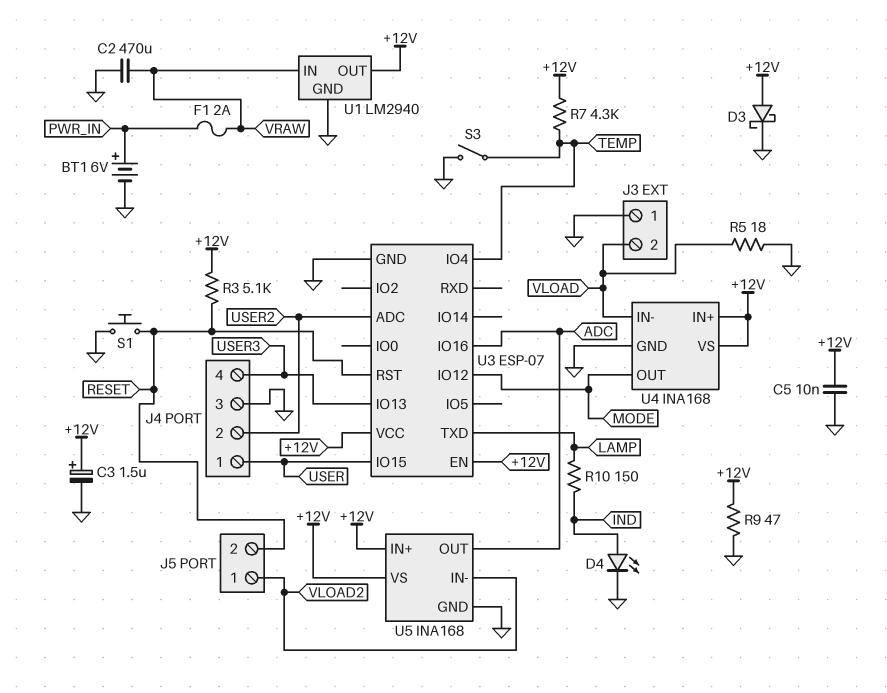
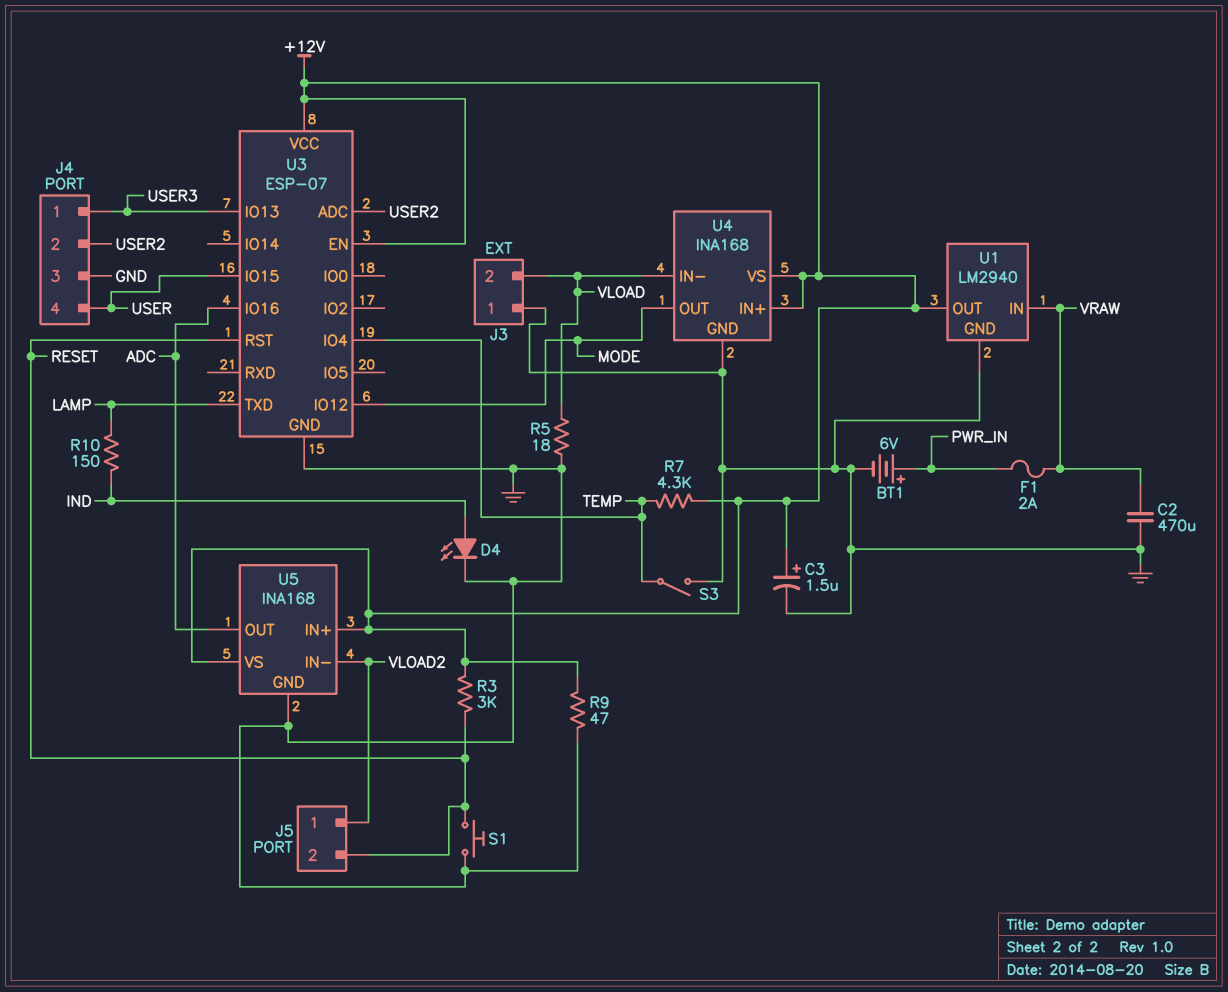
C5: 10nF (+12V, GND) -> none
D3: schottky (A +12V, K GND) -> none
J4 pin 1: USER -> USER3
J4 pin 4: USER3 -> USER
R3: 5.1k (+12V, RESET) -> 3k (+12V, RESET)

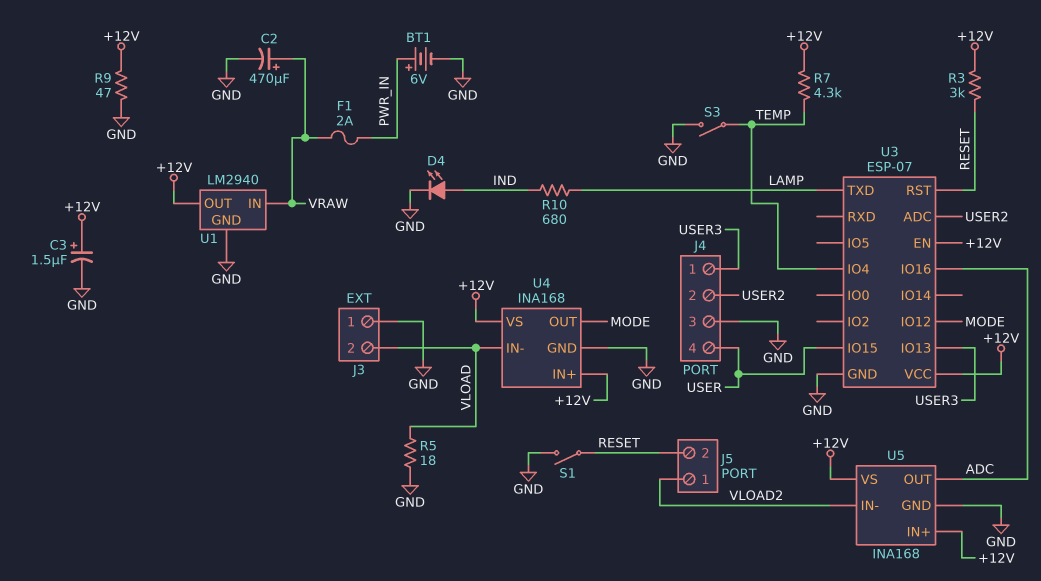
C2: 470uF (GND, VRAW) -> 470uF (plus VRAW, minus GND)
R10: 150 (IND, LAMP) -> 680 (IND, LAMP)
S1: button (GND, RESET) -> switch (GND, RESET)

